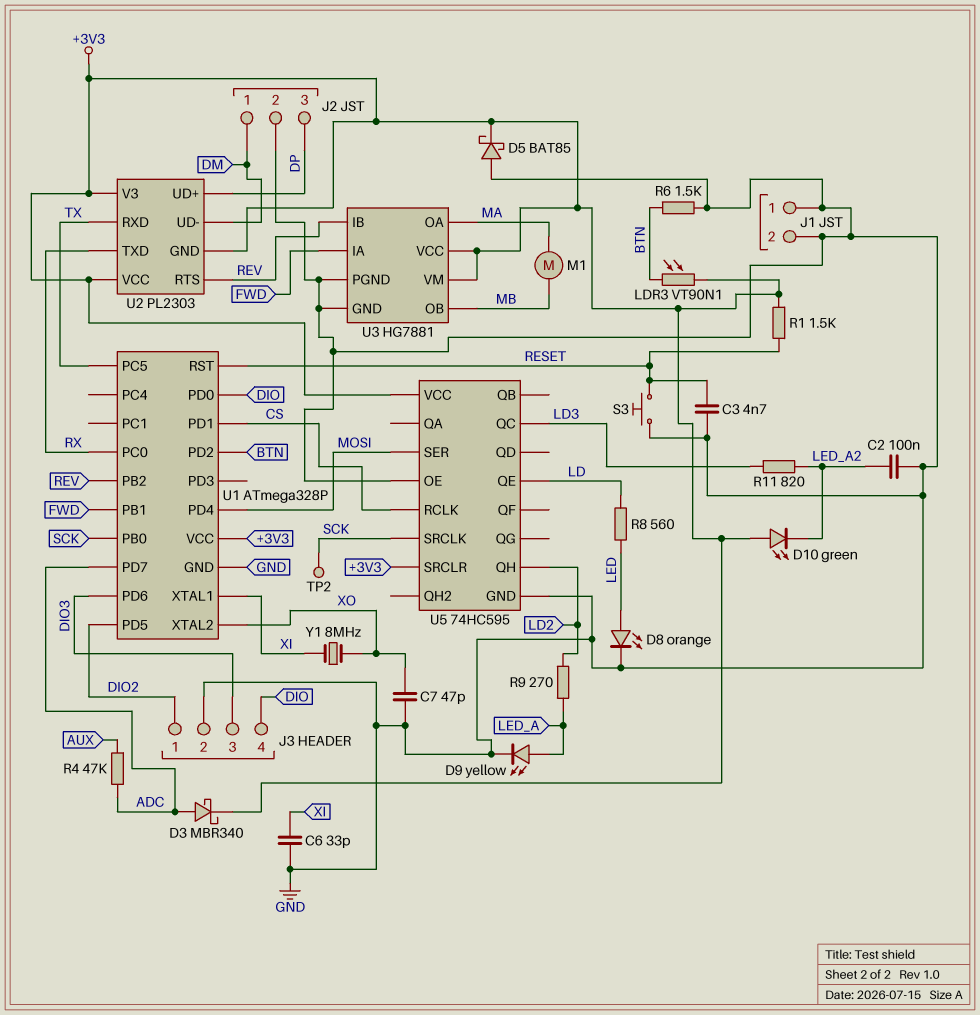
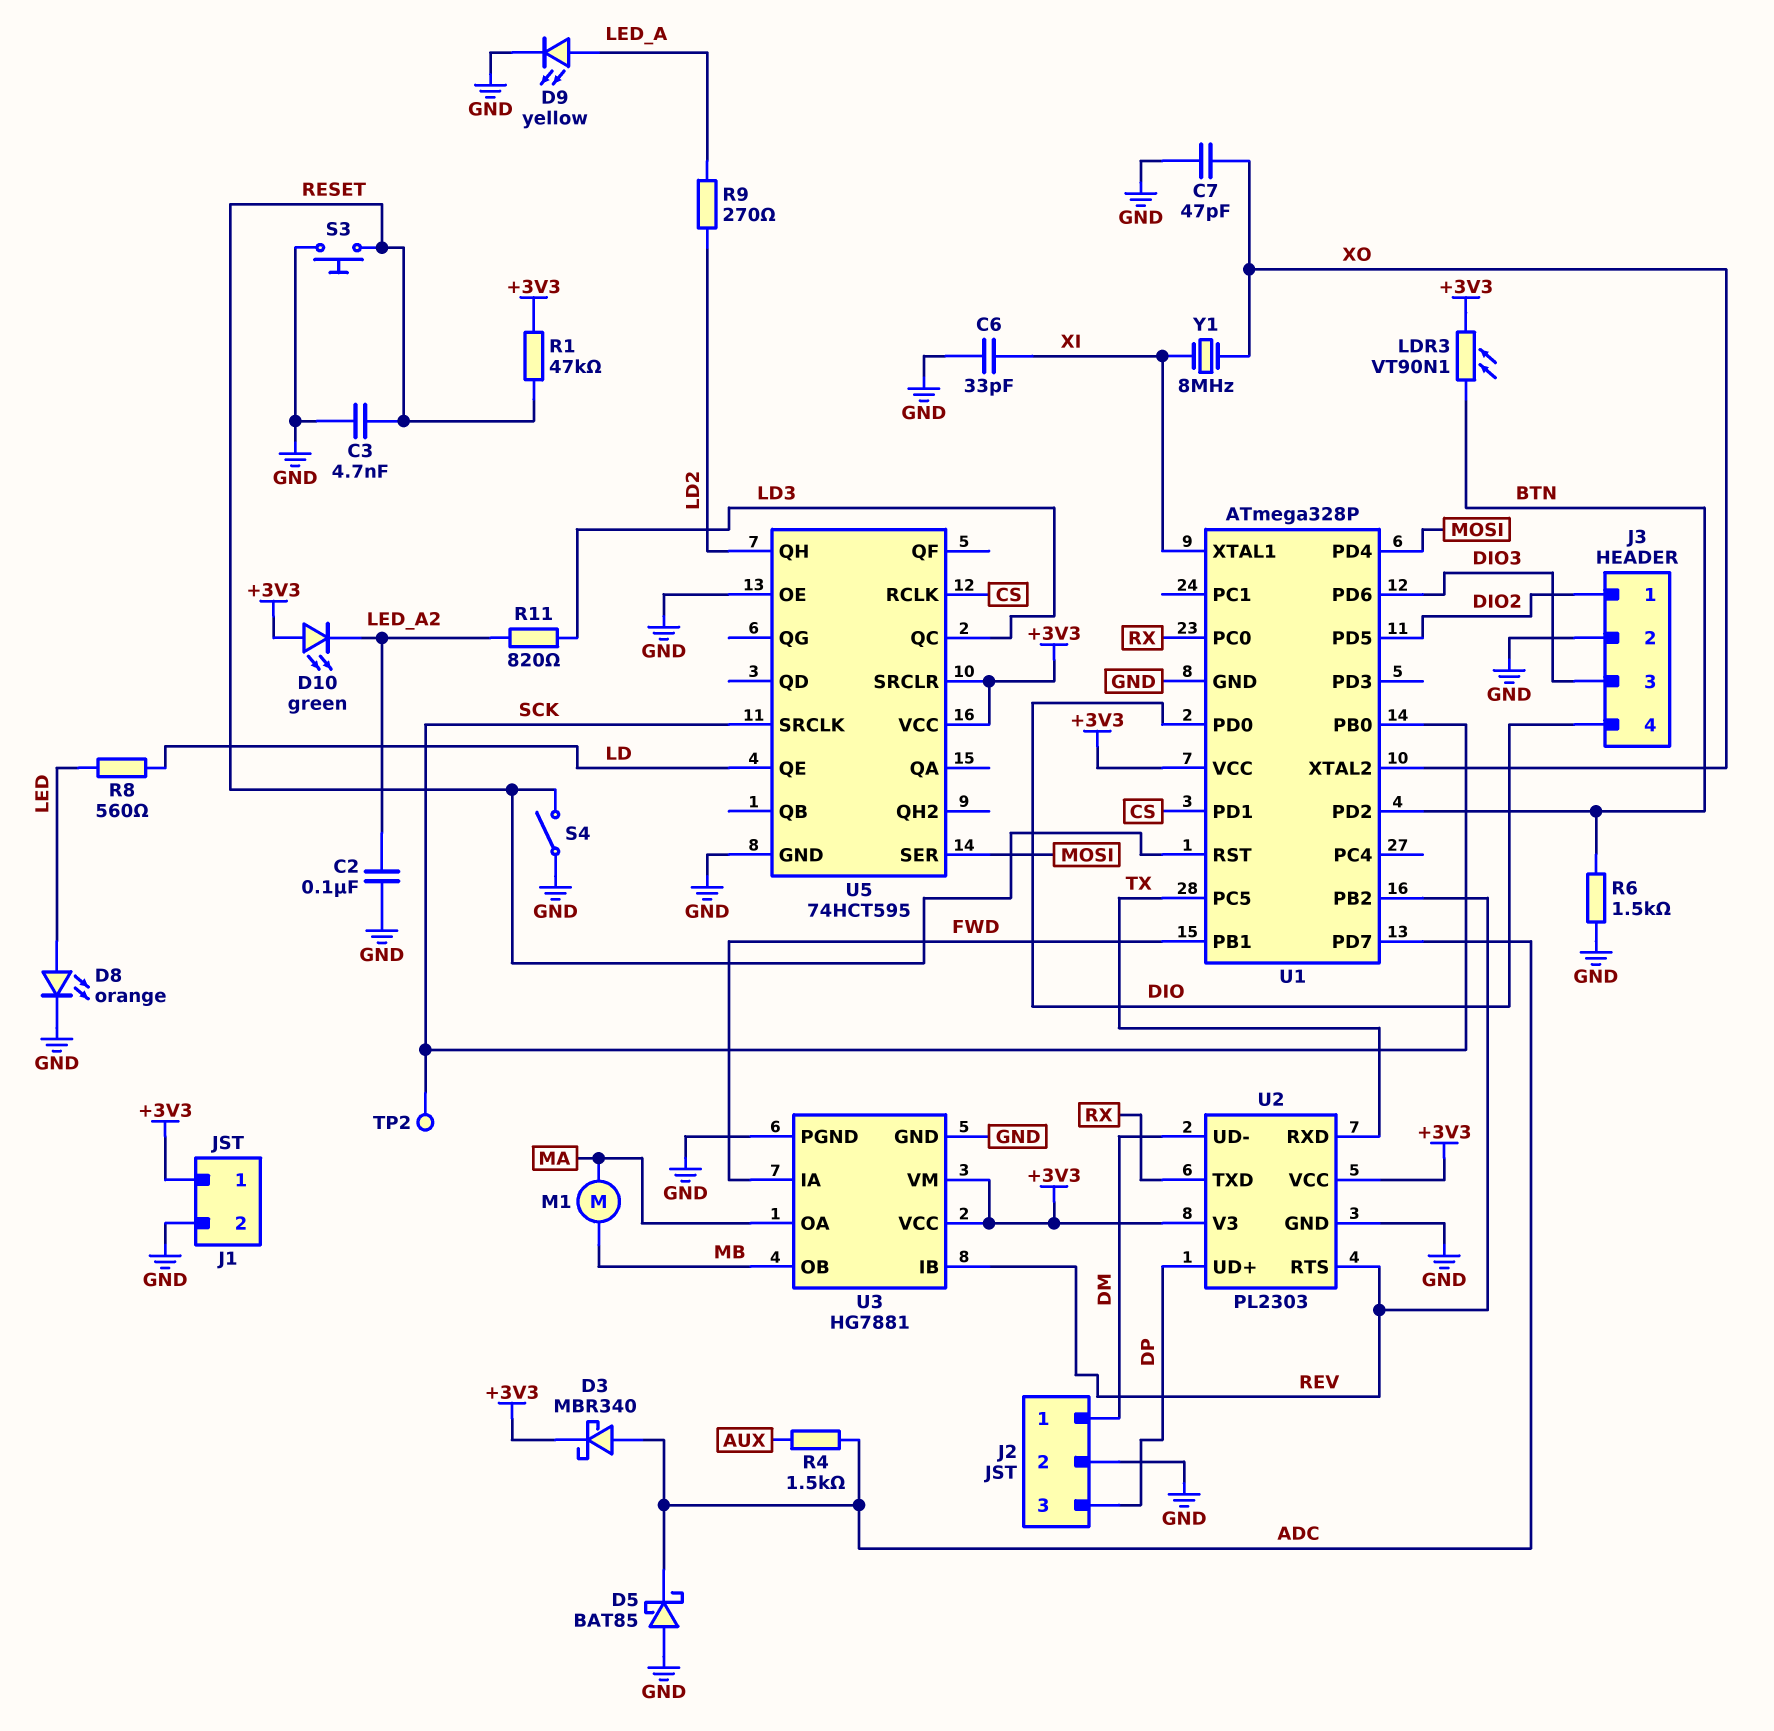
D5: schottky BAT85 (A GND, K +3V3) -> schottky BAT85 (A GND, K ADC)
J1 pin 1: GND -> +3V3
R1: 1.5k (+3V3, RESET) -> 47k (+3V3, RESET)
R4: 47k (ADC, AUX) -> 1.5k (ADC, AUX)
S4: none -> switch (GND, RESET)
U2 pin GND: +3V3 -> GND
U5: 74HC595 -> 74HCT595

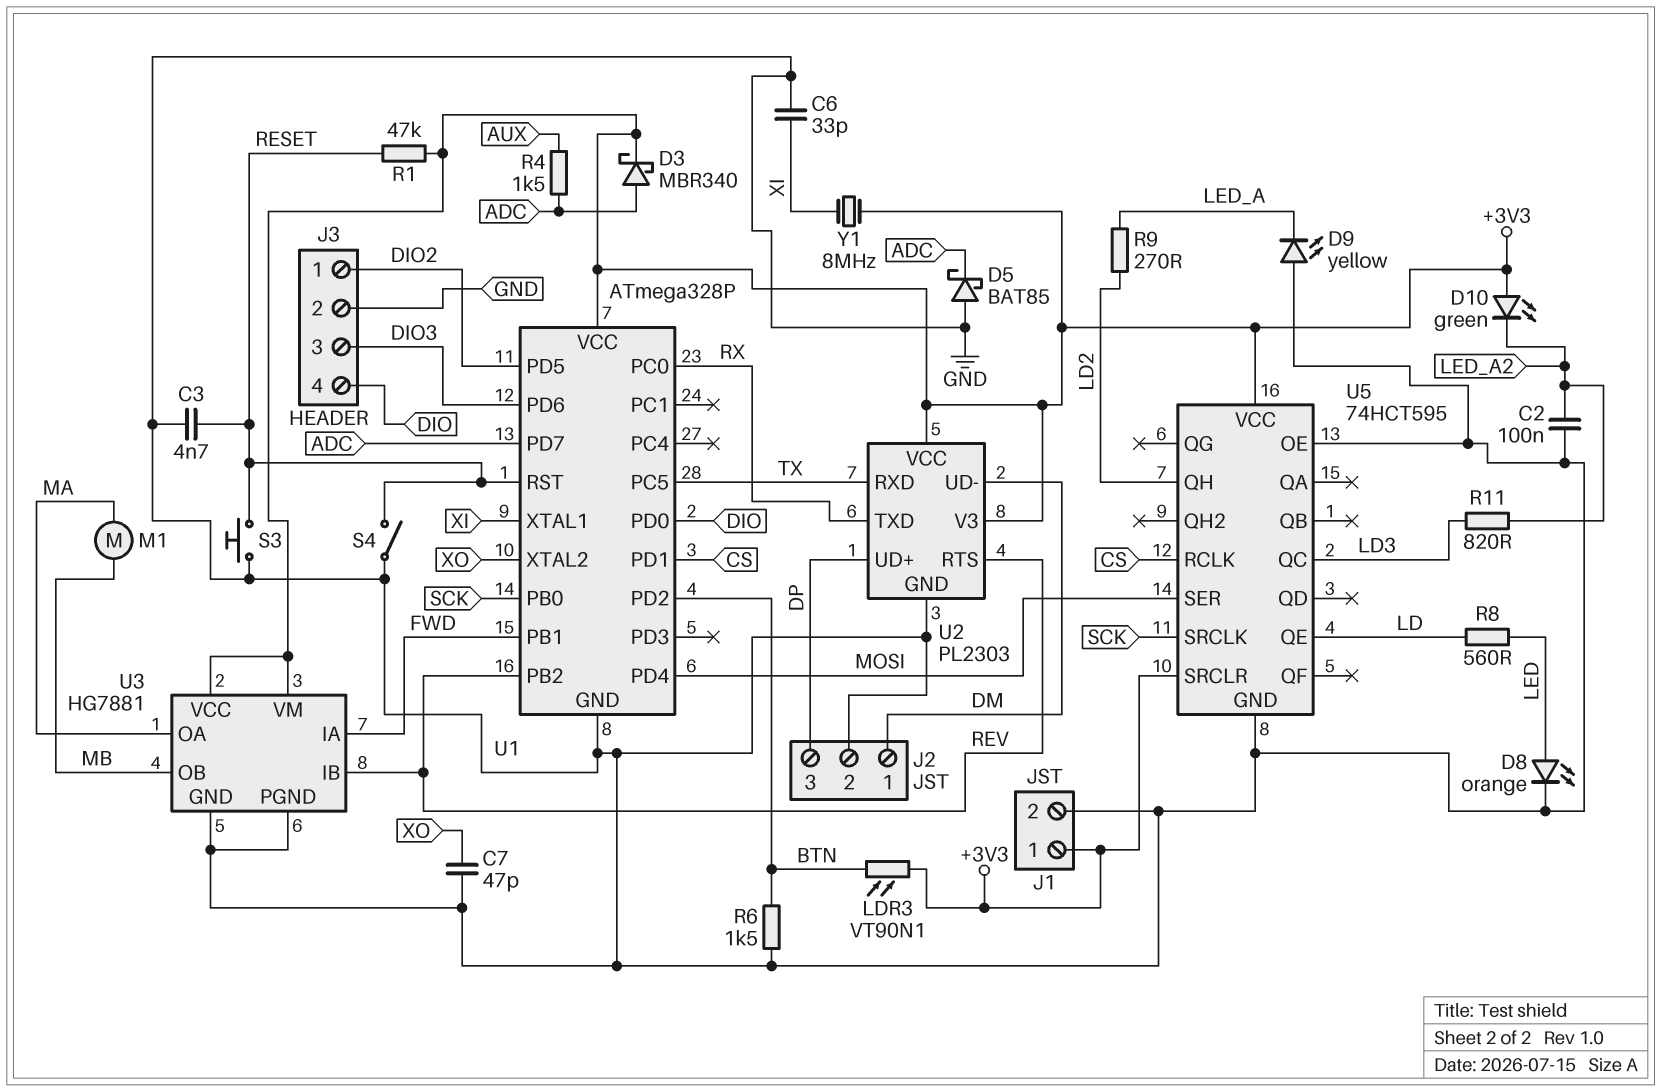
D9: LED yellow (A LED_A, K GND) -> LED yellow (A GND, K LED_A)
TP2: test point (SCK) -> none
Y1: 8MHz (XI, XO) -> 8MHz (+3V3, XI)

